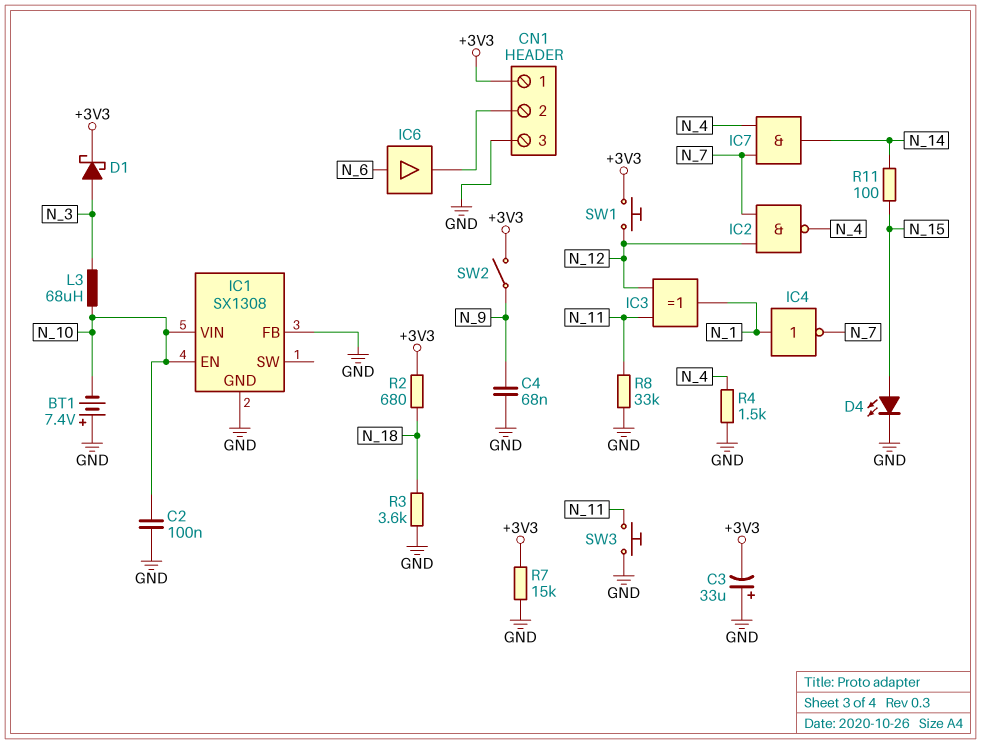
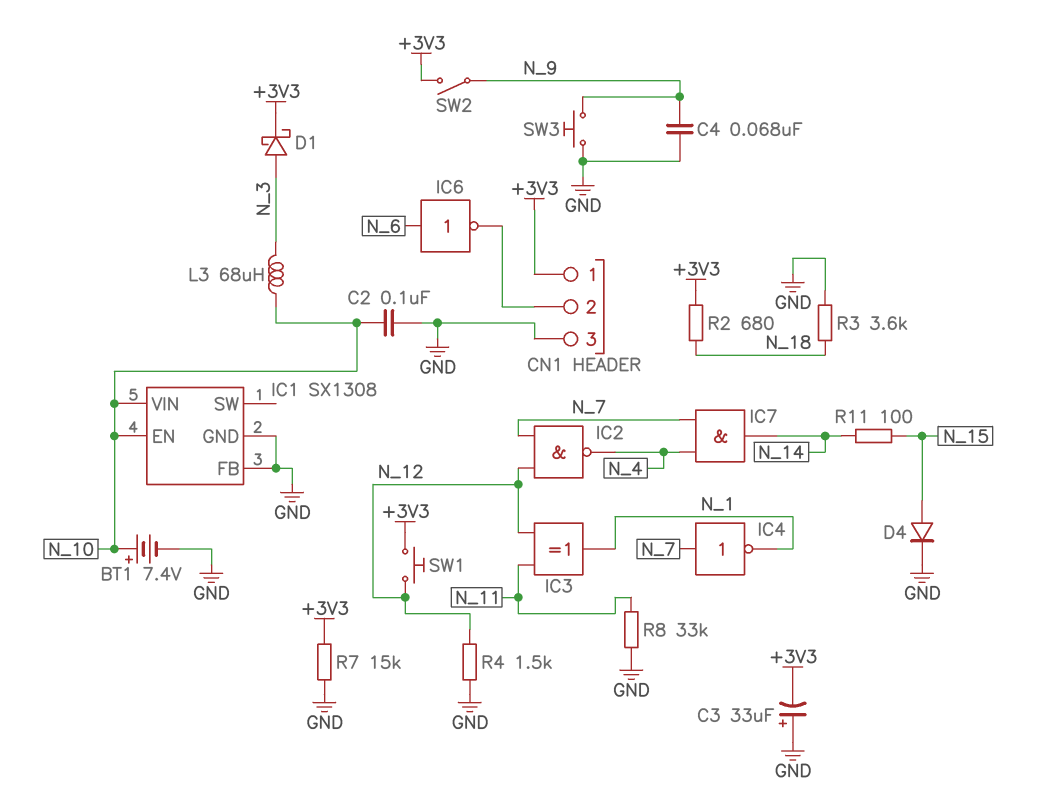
BT1: 7.4V (plus GND, minus N_10) -> 7.4V (plus N_10, minus GND)
D4: LED (A N_15, K GND) -> diode (A N_15, K GND)
IC4: NOT (in N_1, out N_7) -> NOT (in N_7, out N_1)
IC6: buffer (in N_6, out CN1/2) -> NOT (in N_6, out CN1/2)
R4: 1.5k (GND, N_4) -> 1.5k (GND, N_12)
SW3: button (GND, N_11) -> button (GND, N_9)

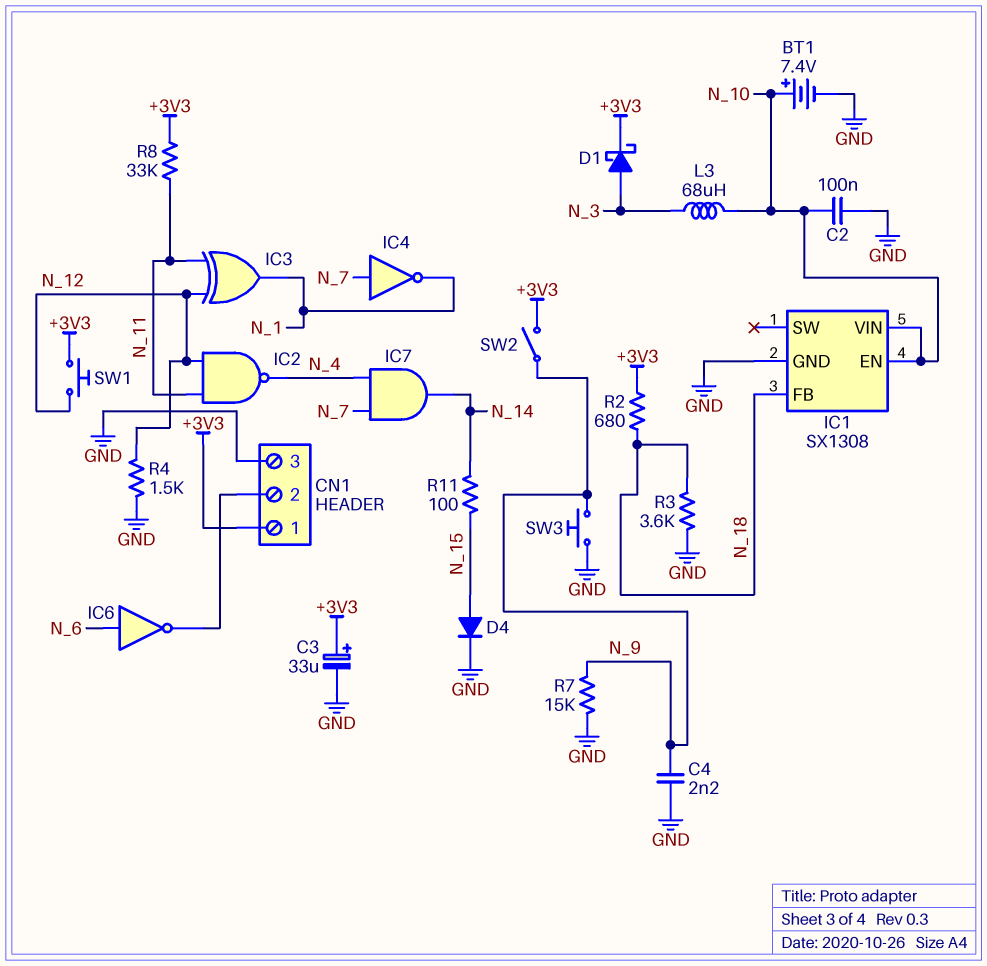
C3: 33uF (plus GND, minus +3V3) -> 33uF (plus +3V3, minus GND)
C4: 68nF (GND, N_9) -> 2.2nF (GND, N_9)
IC1 pin FB: GND -> N_18
IC2: NAND (in N_7, in N_12, out N_4) -> NAND (in N_11, in N_12, out N_4)
R7: 15k (+3V3, GND) -> 15k (GND, N_9)
R8: 33k (GND, N_11) -> 33k (+3V3, N_11)

